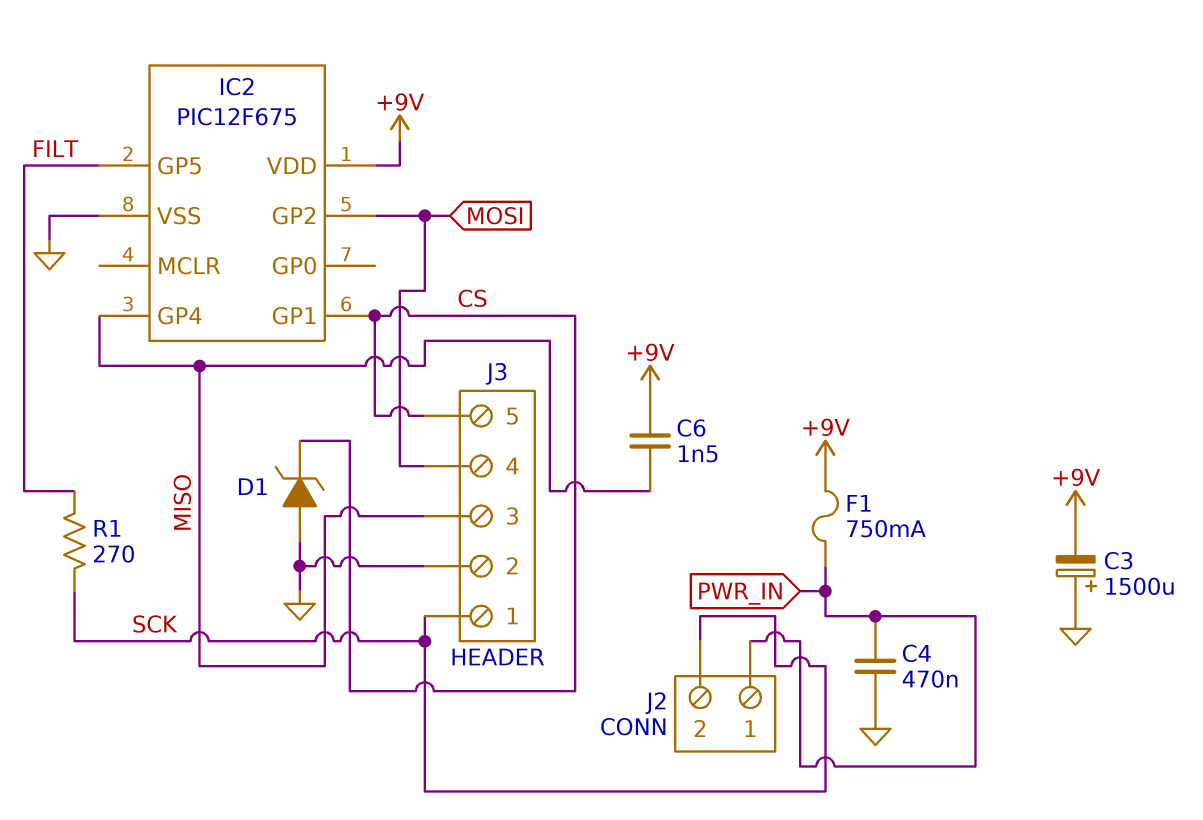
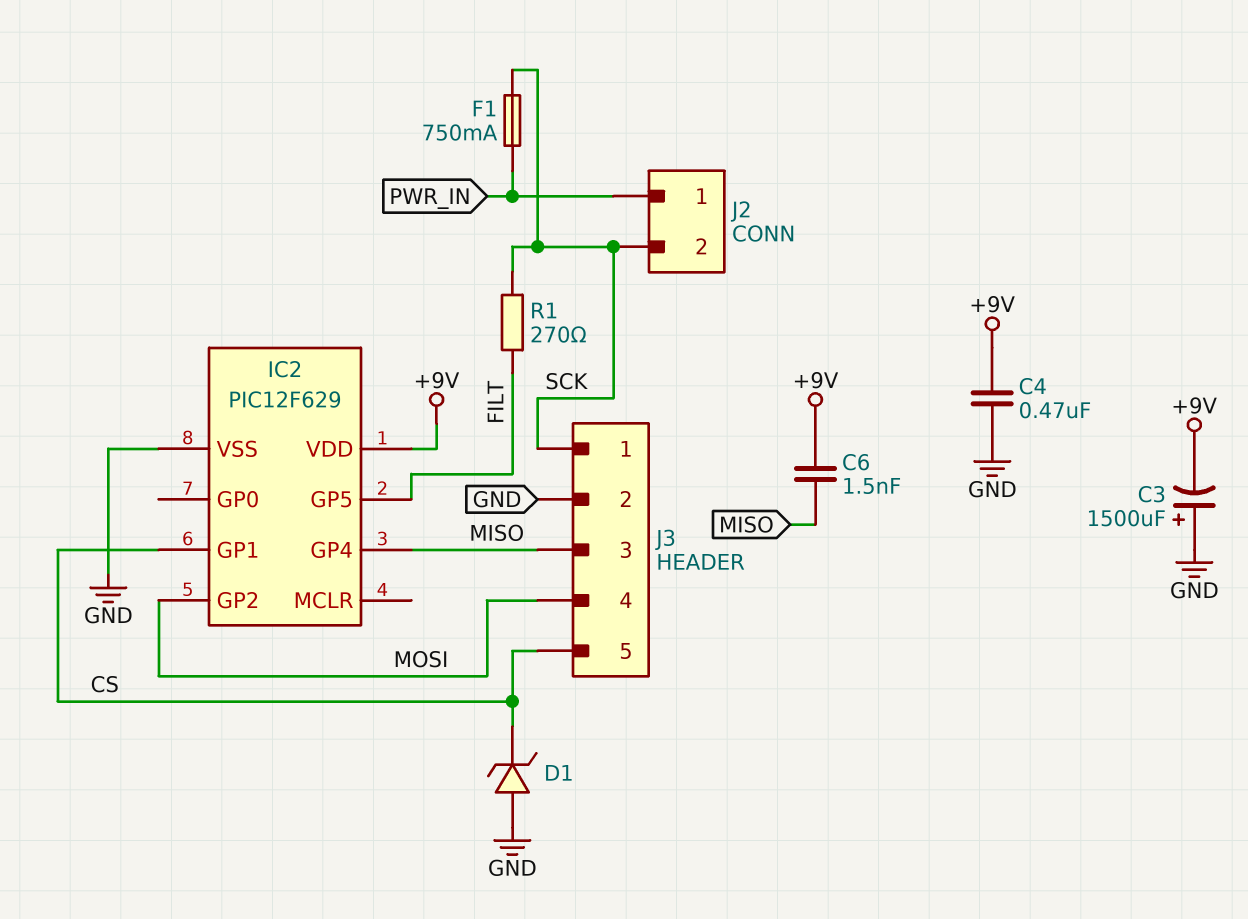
C4: 470nF (GND, PWR_IN) -> 470nF (+9V, GND)
F1: 750mA (+9V, PWR_IN) -> 750mA (PWR_IN, SCK)
IC2: PIC12F675 -> PIC12F629

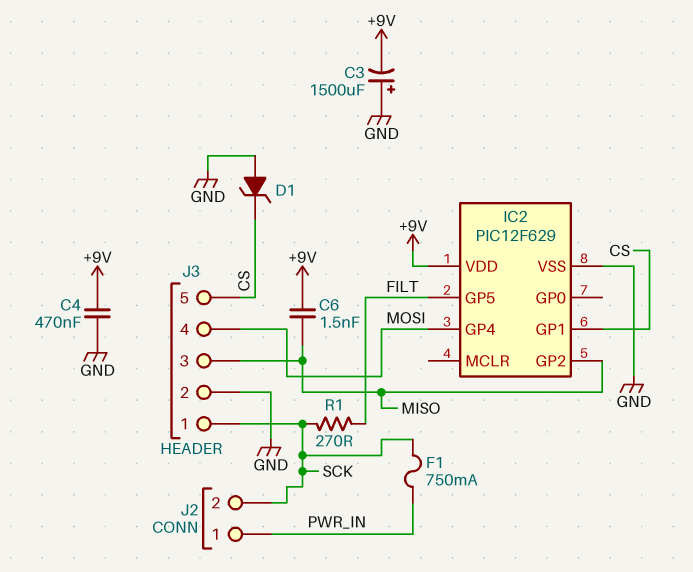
IC2 pin GP2: MOSI -> MISO
IC2 pin GP4: MISO -> MOSI

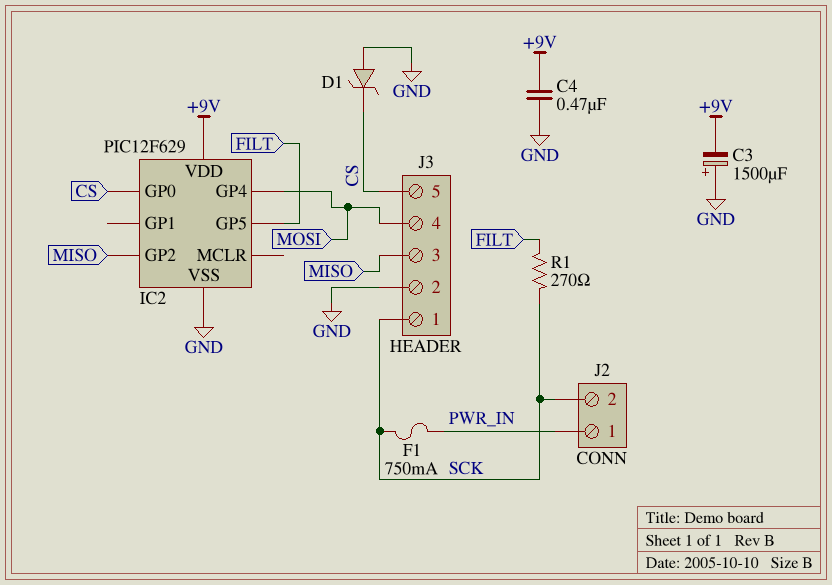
C6: 1.5nF (+9V, MISO) -> none
IC2 pin GP0: none -> CS
IC2 pin GP1: CS -> none

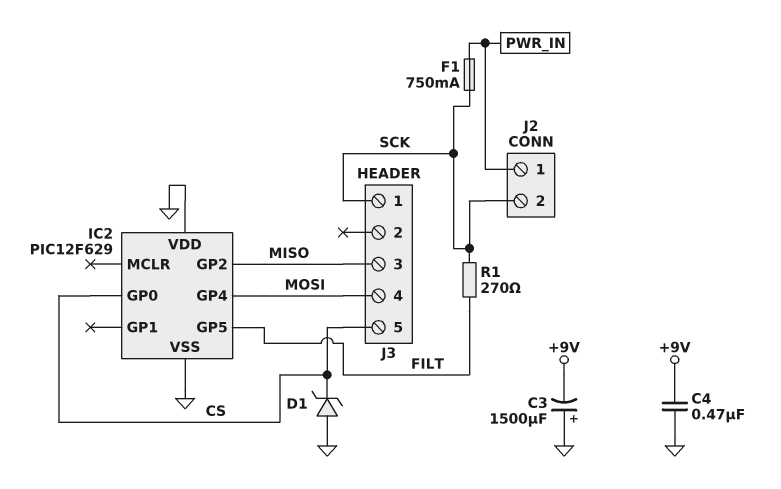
IC2 pin VDD: +9V -> GND
J3 pin 2: GND -> none

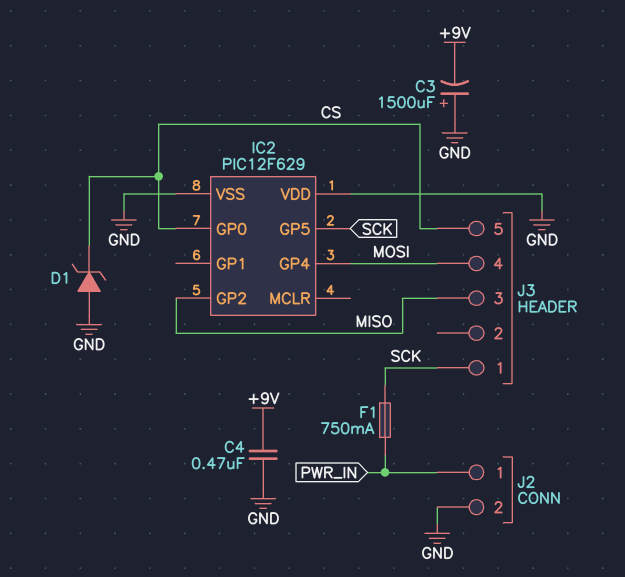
IC2 pin GP5: FILT -> SCK
J2 pin 2: SCK -> GND
R1: 270 (FILT, SCK) -> none

